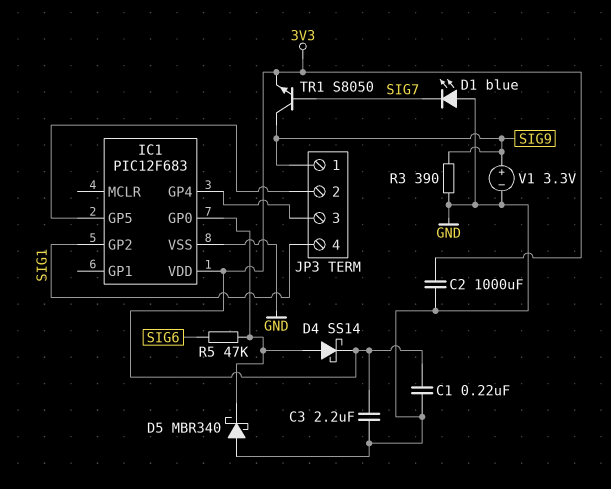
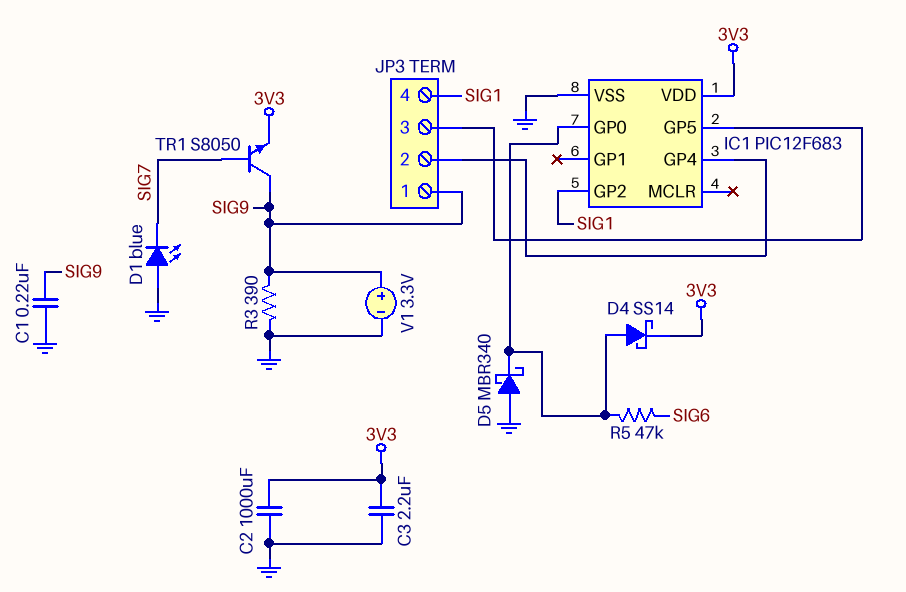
C1: 220nF (3V3, GND) -> 220nF (GND, SIG9)
JP3 pin 2: IC1/GP5 -> IC1/GP4
JP3 pin 3: IC1/GP4 -> IC1/GP5

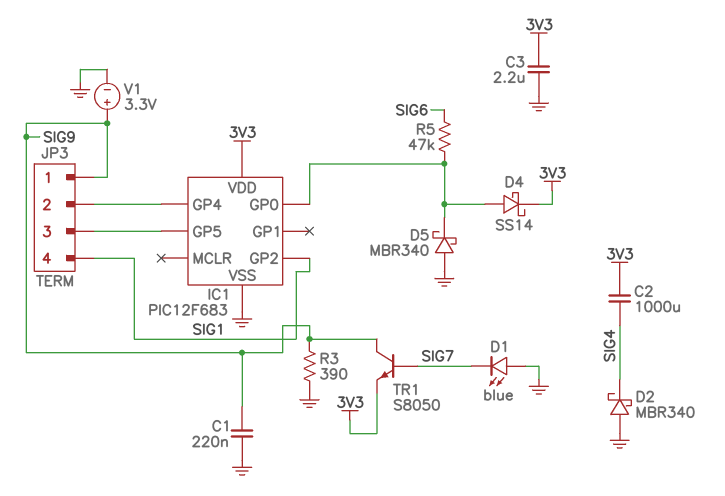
C2: 1000uF (3V3, GND) -> 1000uF (3V3, SIG4)
D2: none -> schottky MBR340 (A GND, K SIG4)

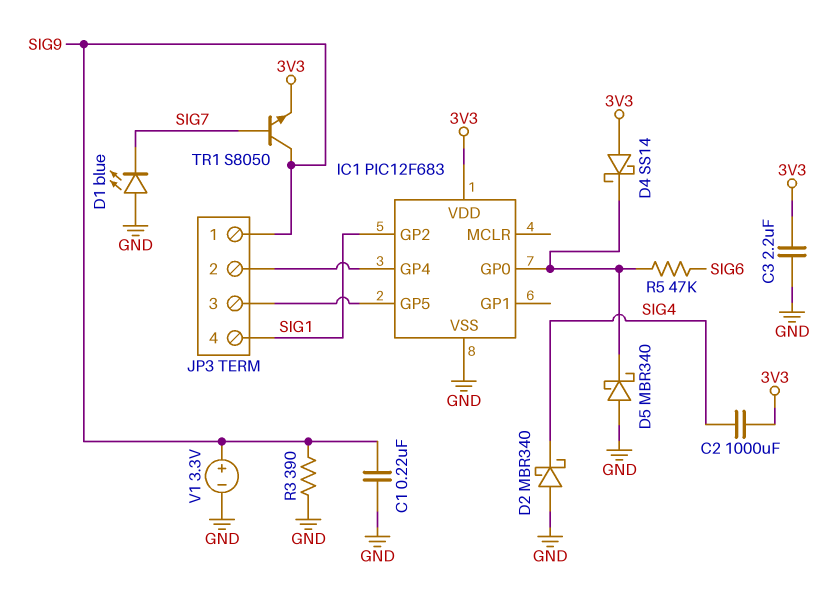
D4: schottky SS14 (A IC1/GP0, K 3V3) -> schottky SS14 (A 3V3, K IC1/GP0)

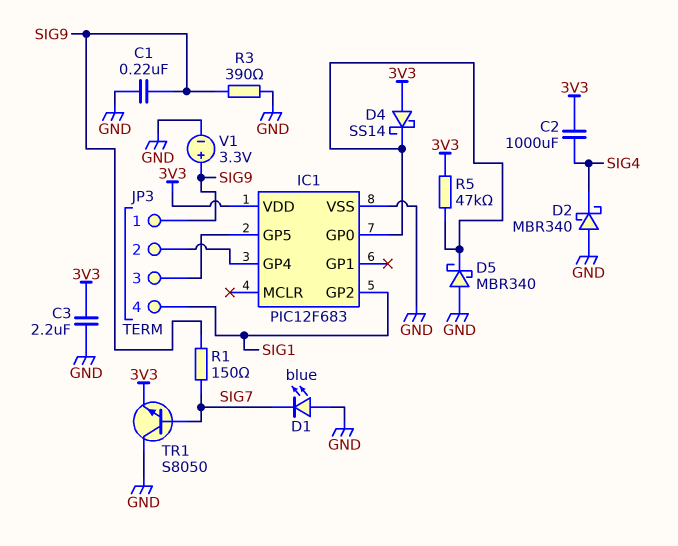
R1: none -> 150 (SIG7, SIG9)
R5: 47k (IC1/GP0, SIG6) -> 47k (3V3, IC1/GP0)
TR1: NPN S8050 (B SIG7, C SIG9, E 3V3) -> NPN S8050 (B SIG7, C GND, E 3V3)

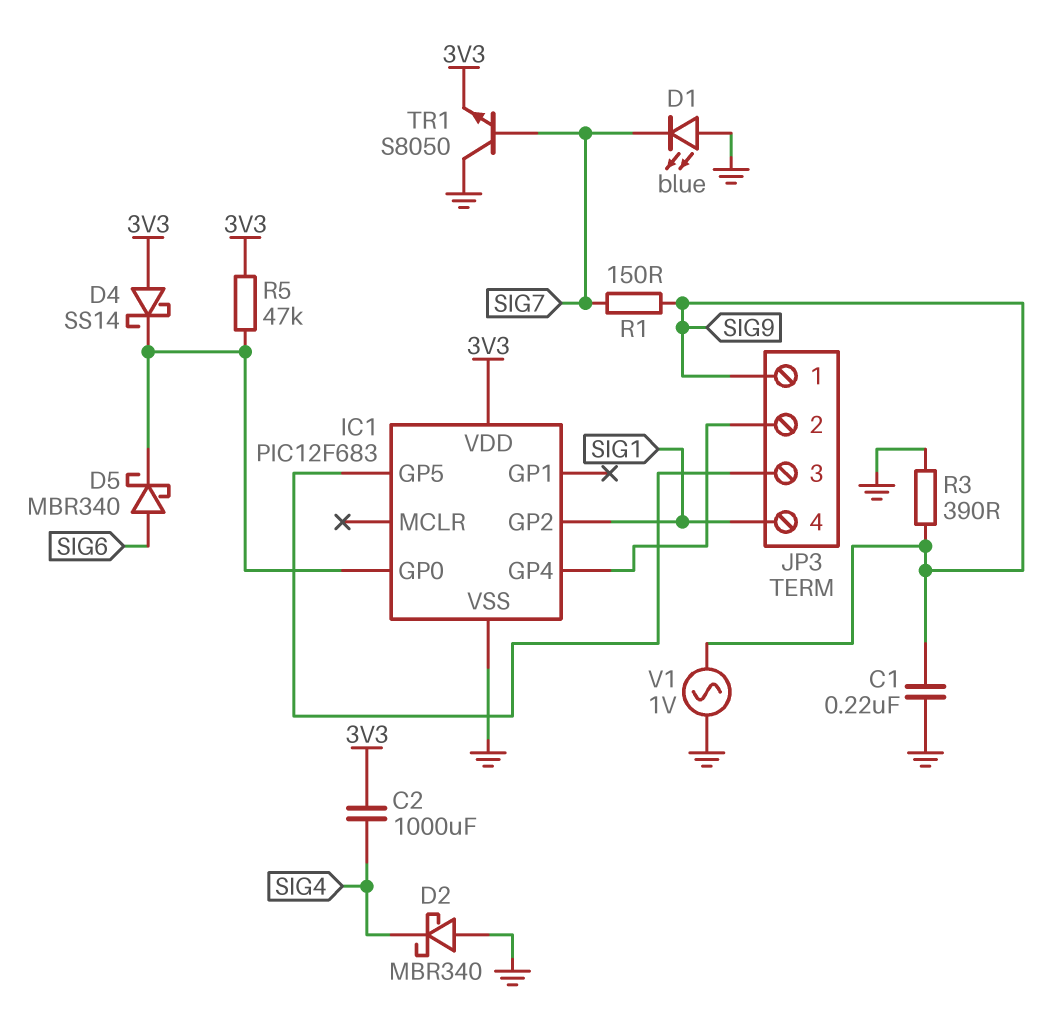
C3: 2.2uF (3V3, GND) -> none
D5: schottky MBR340 (A GND, K IC1/GP0) -> schottky MBR340 (A SIG6, K IC1/GP0)
V1: 3.3V (plus SIG9, minus GND) -> AC 1V (GND, SIG9)

